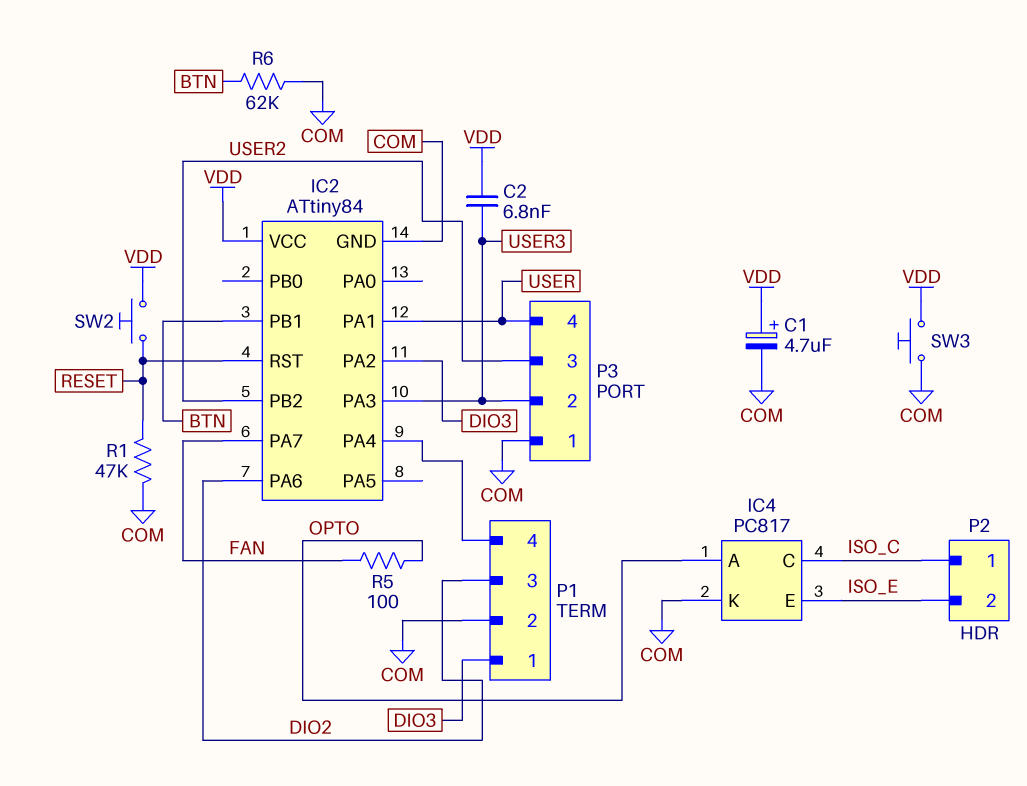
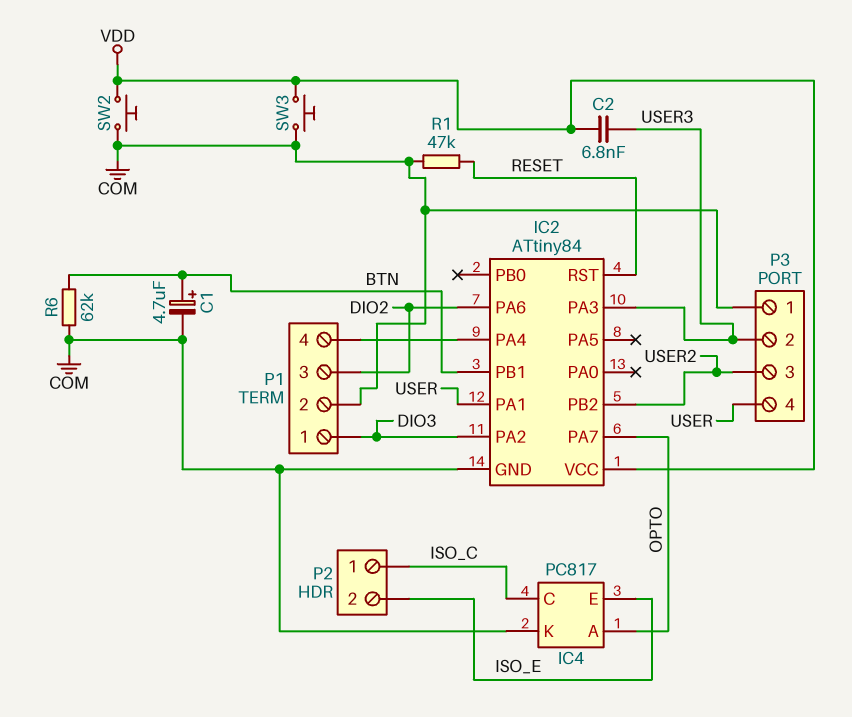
C1: 4.7uF (plus VDD, minus COM) -> 4.7uF (plus BTN, minus COM)
IC2 pin PA7: FAN -> OPTO
R5: 100 (FAN, OPTO) -> none
SW2: button (RESET, VDD) -> button (COM, VDD)

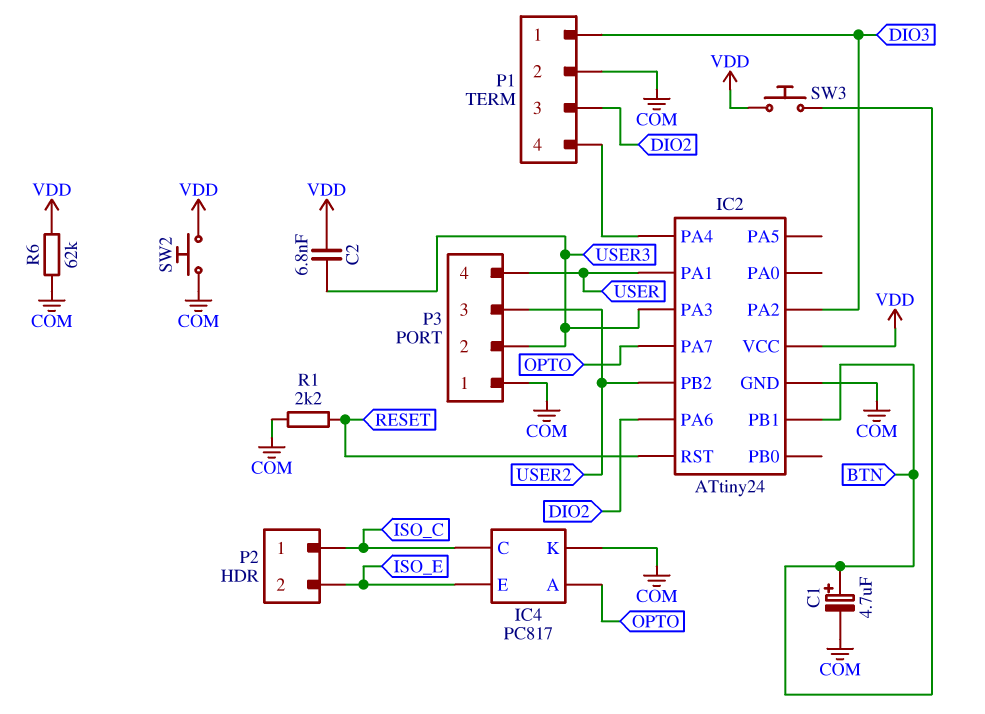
IC2: ATtiny84 -> ATtiny24
R1: 47k (COM, RESET) -> 2.2k (COM, RESET)
R6: 62k (BTN, COM) -> 62k (COM, VDD)
SW3: button (COM, VDD) -> button (BTN, VDD)

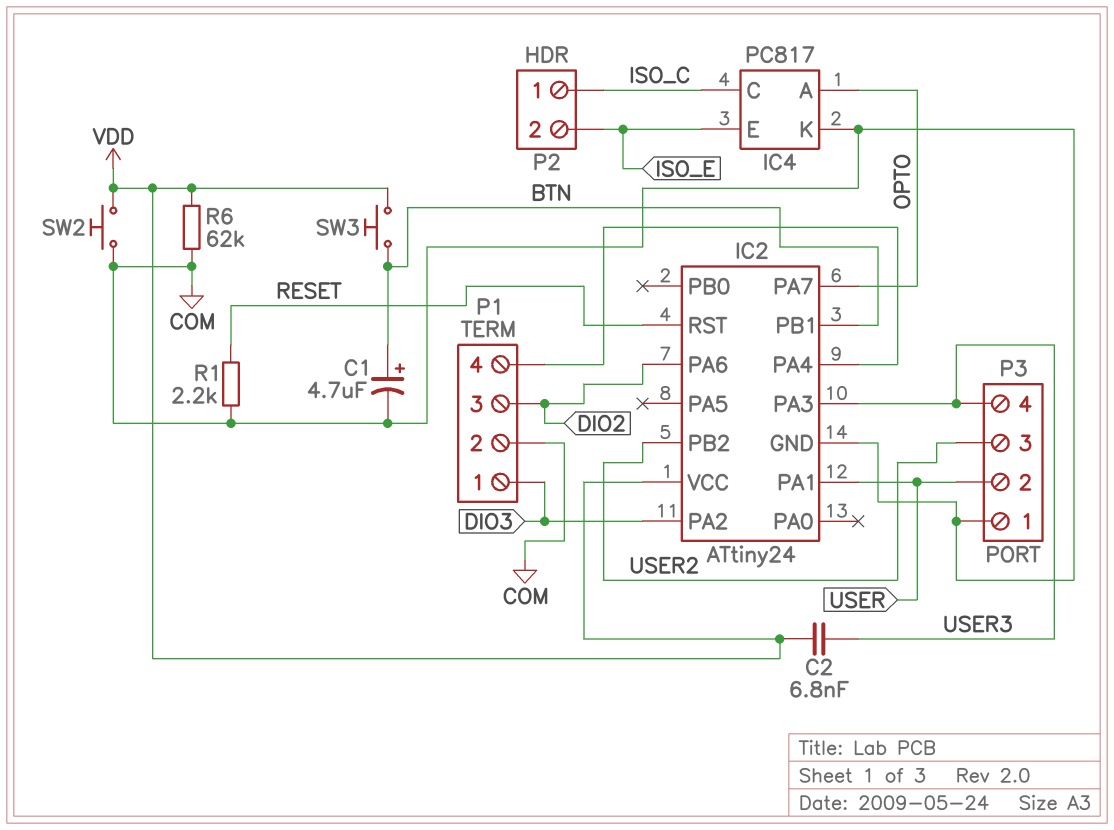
P3 pin 2: USER3 -> USER
P3 pin 4: USER -> USER3

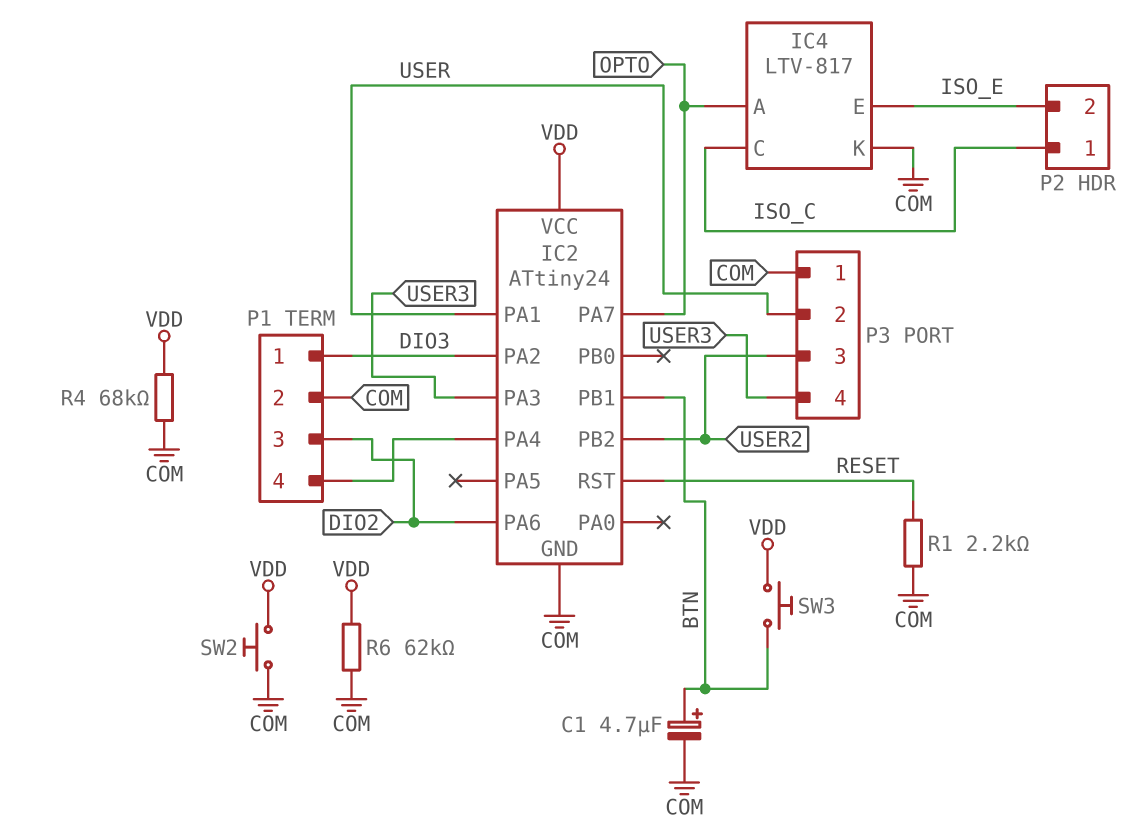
C2: 6.8nF (USER3, VDD) -> none
IC4: PC817 -> LTV-817
R4: none -> 68k (COM, VDD)

